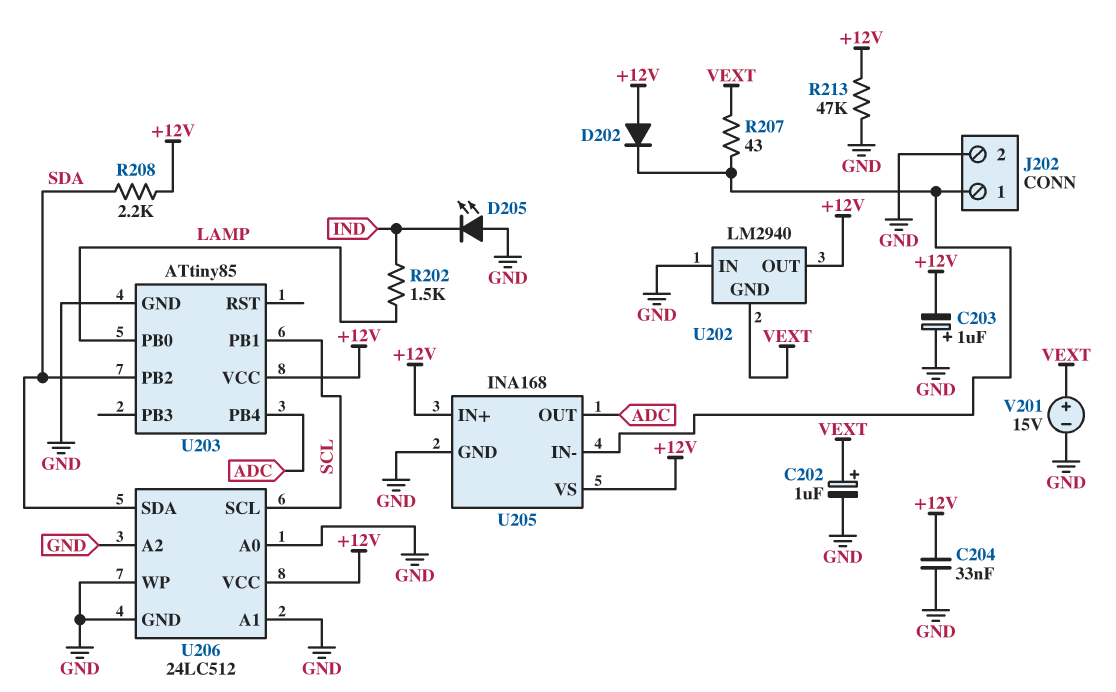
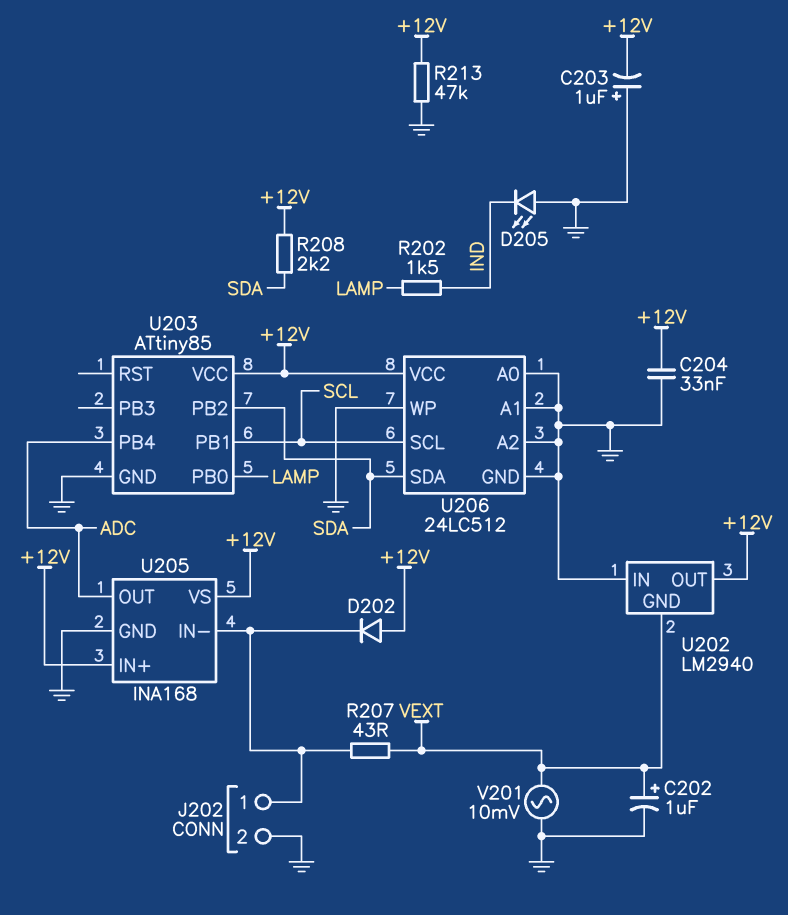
V201: 15V (plus VEXT, minus GND) -> AC 10mV (GND, VEXT)

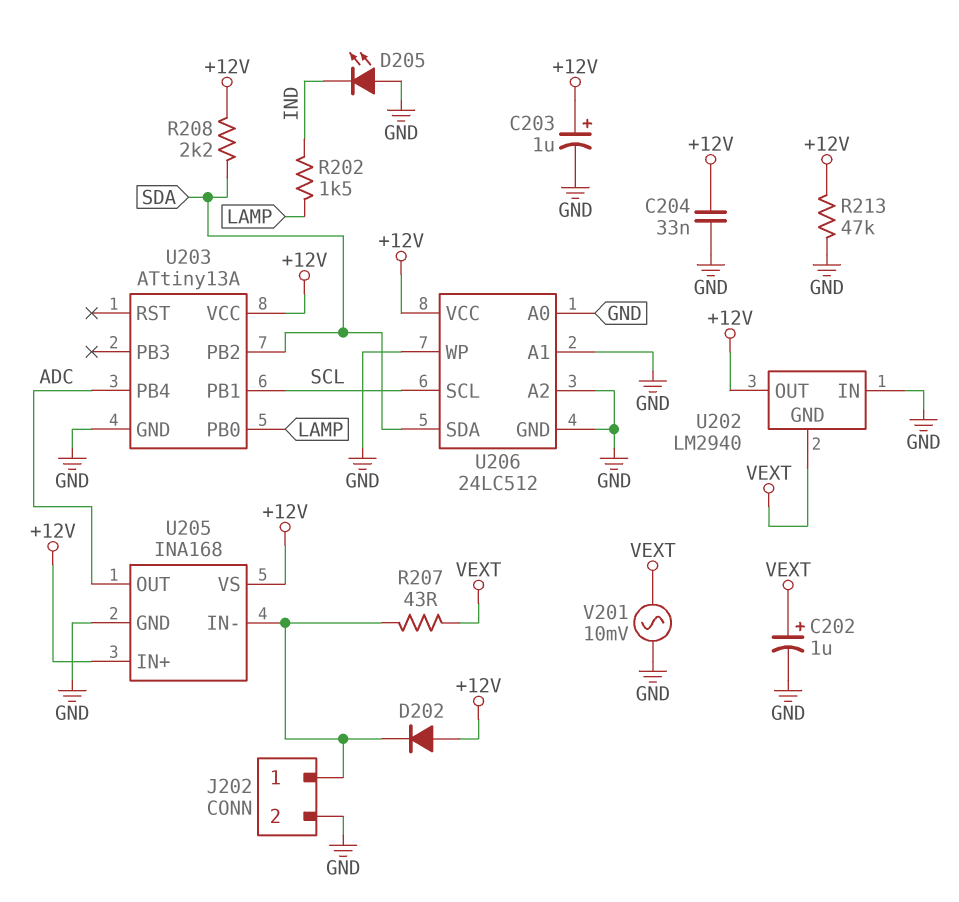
C203: 1uF (plus GND, minus +12V) -> 1uF (plus +12V, minus GND)
U203: ATtiny85 -> ATtiny13A

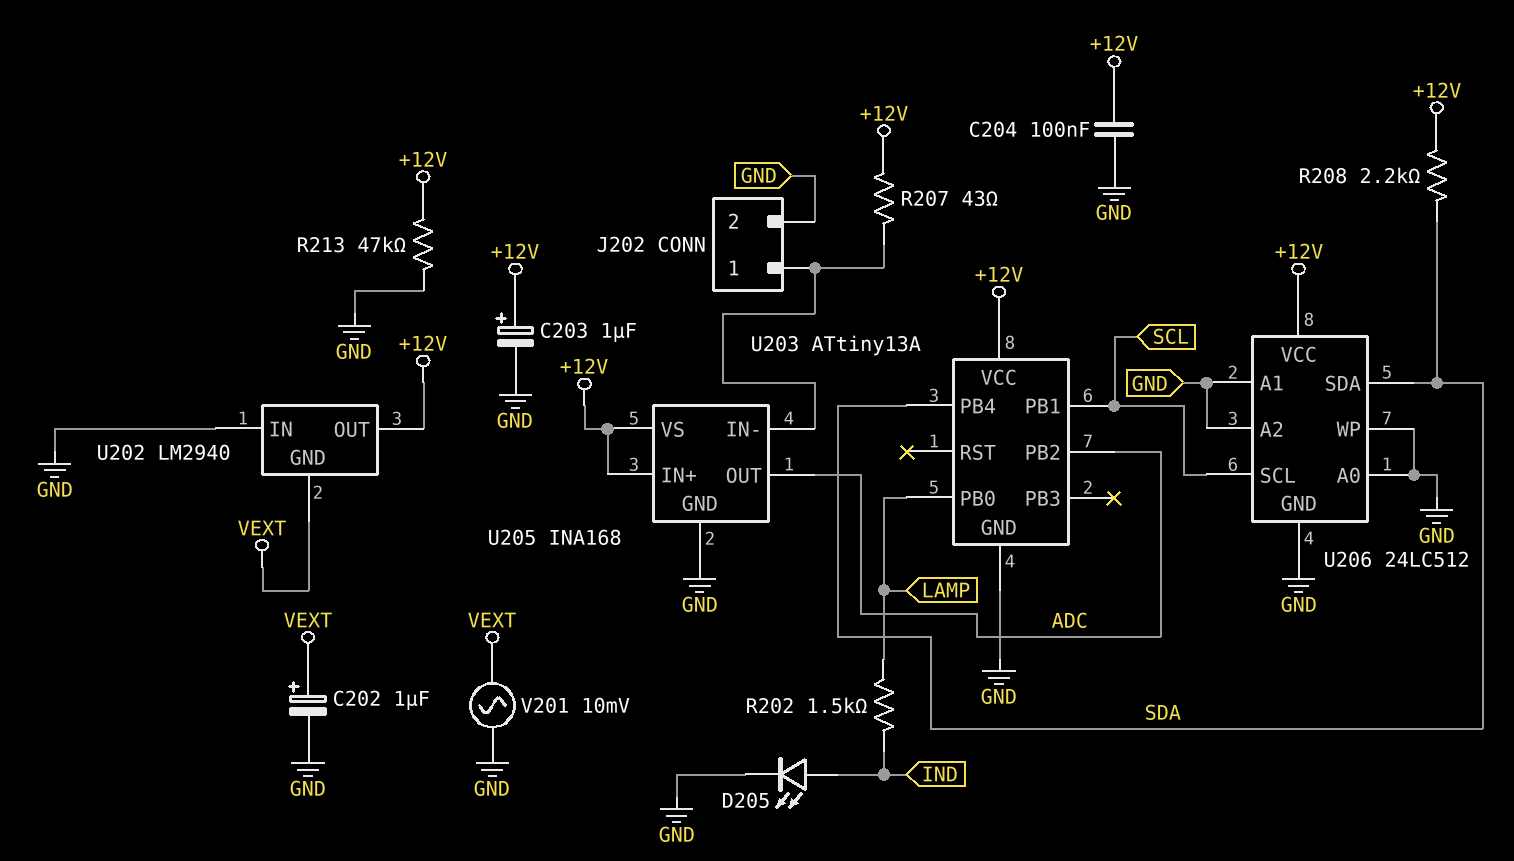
C204: 33nF (+12V, GND) -> 100nF (+12V, GND)
D202: diode (A +12V, K J202/1) -> none
D205: LED (A GND, K IND) -> LED (A IND, K GND)
R207: 43 (J202/1, VEXT) -> 43 (+12V, J202/1)
U203 pin PB2: SDA -> ADC
U203 pin PB4: ADC -> SDA

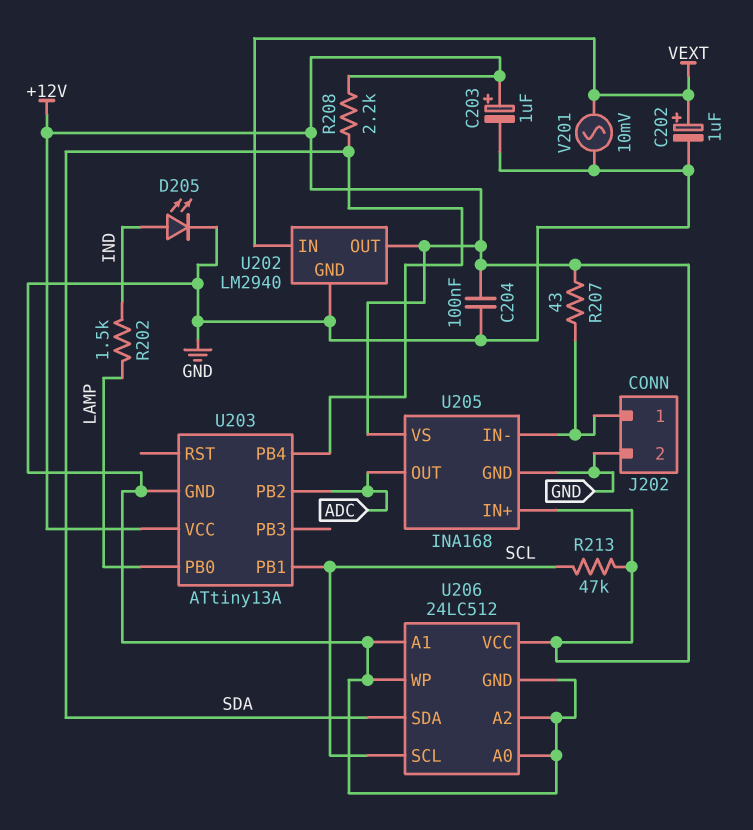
R213: 47k (+12V, GND) -> 47k (+12V, SCL)
U202 pin GND: VEXT -> GND
U202 pin IN: GND -> VEXT

